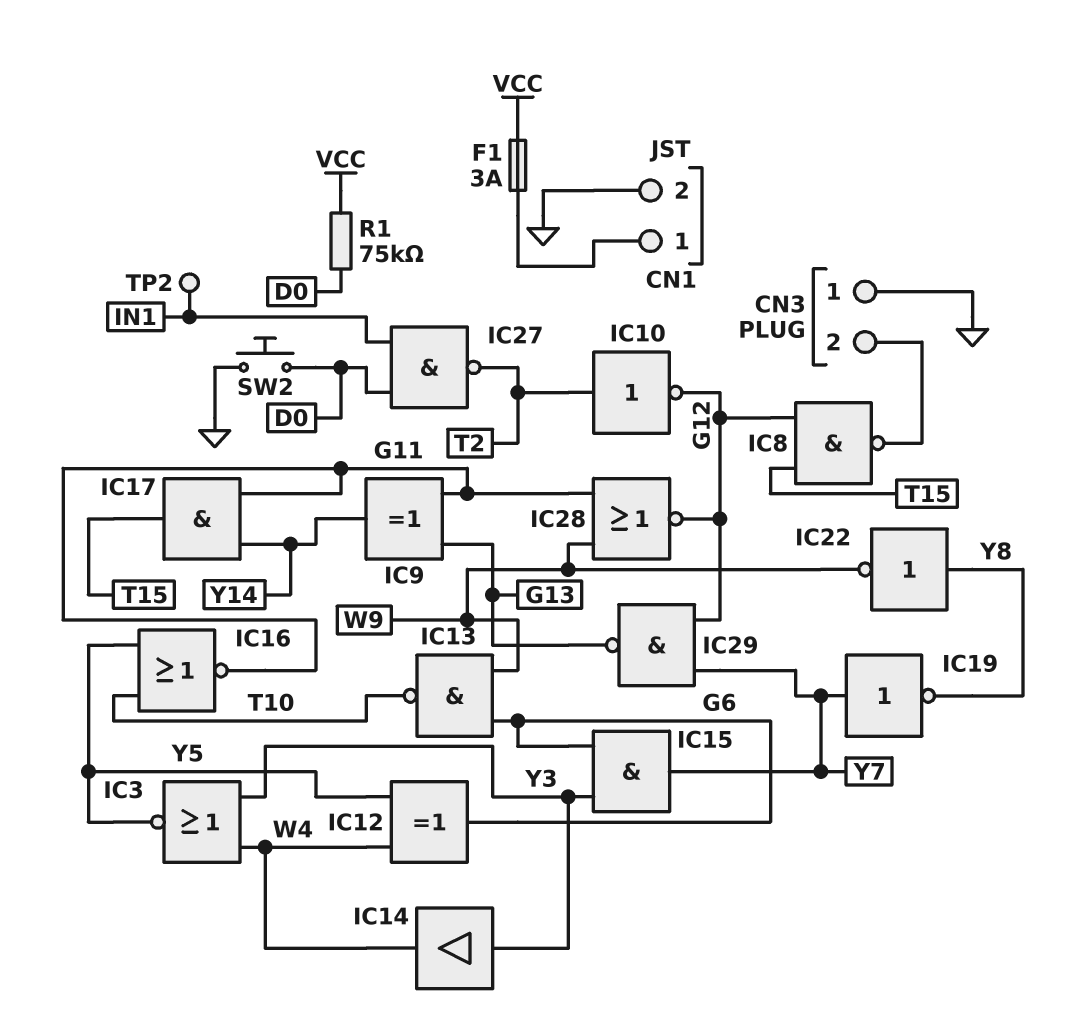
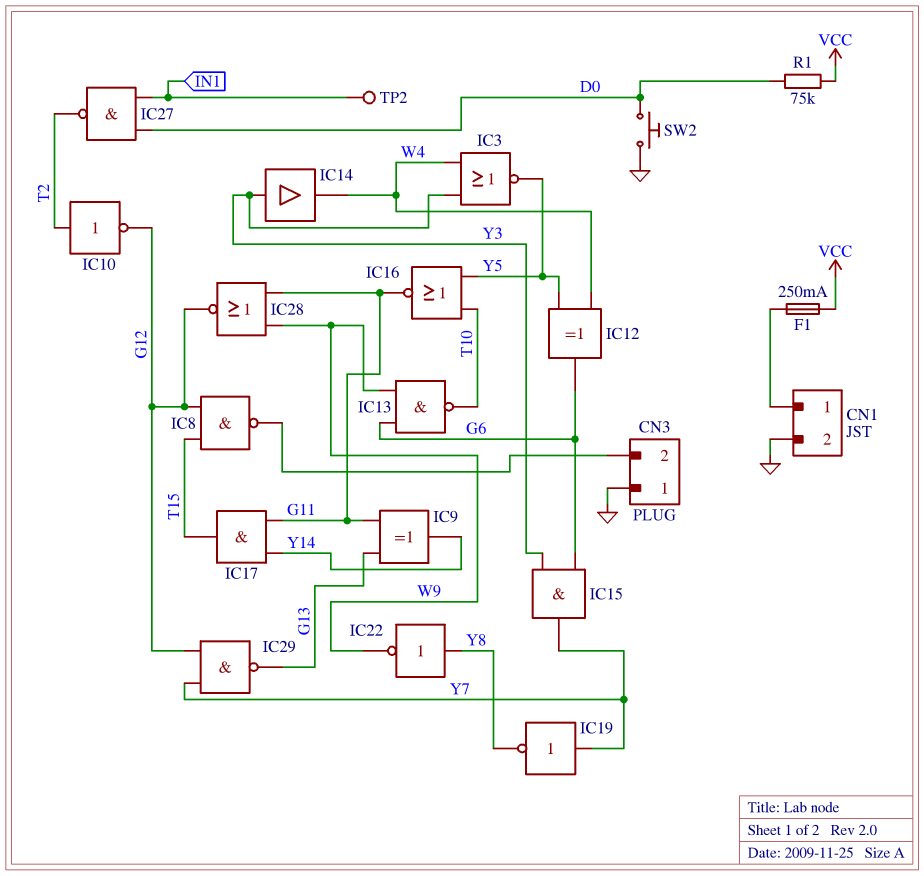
F1: 3A (CN1/1, VCC) -> 250mA (CN1/1, VCC)

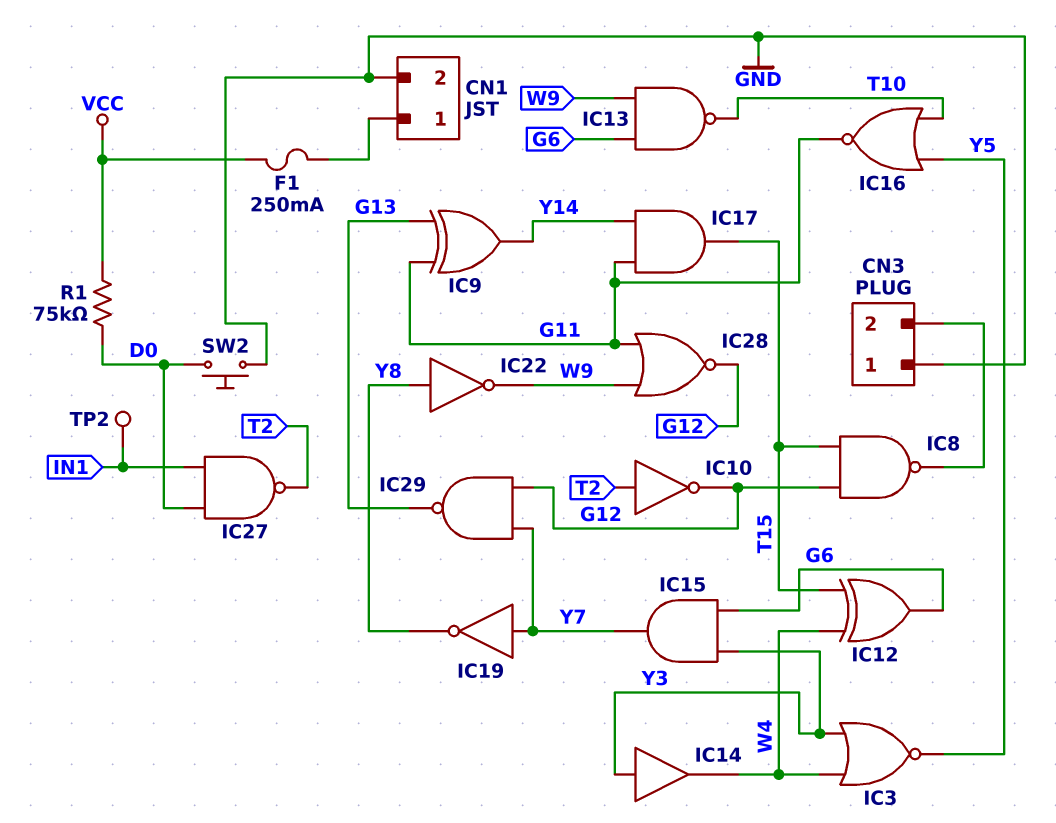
IC12: XOR (in W4, in Y5, out G6) -> XOR (in T15, in W4, out G6)

